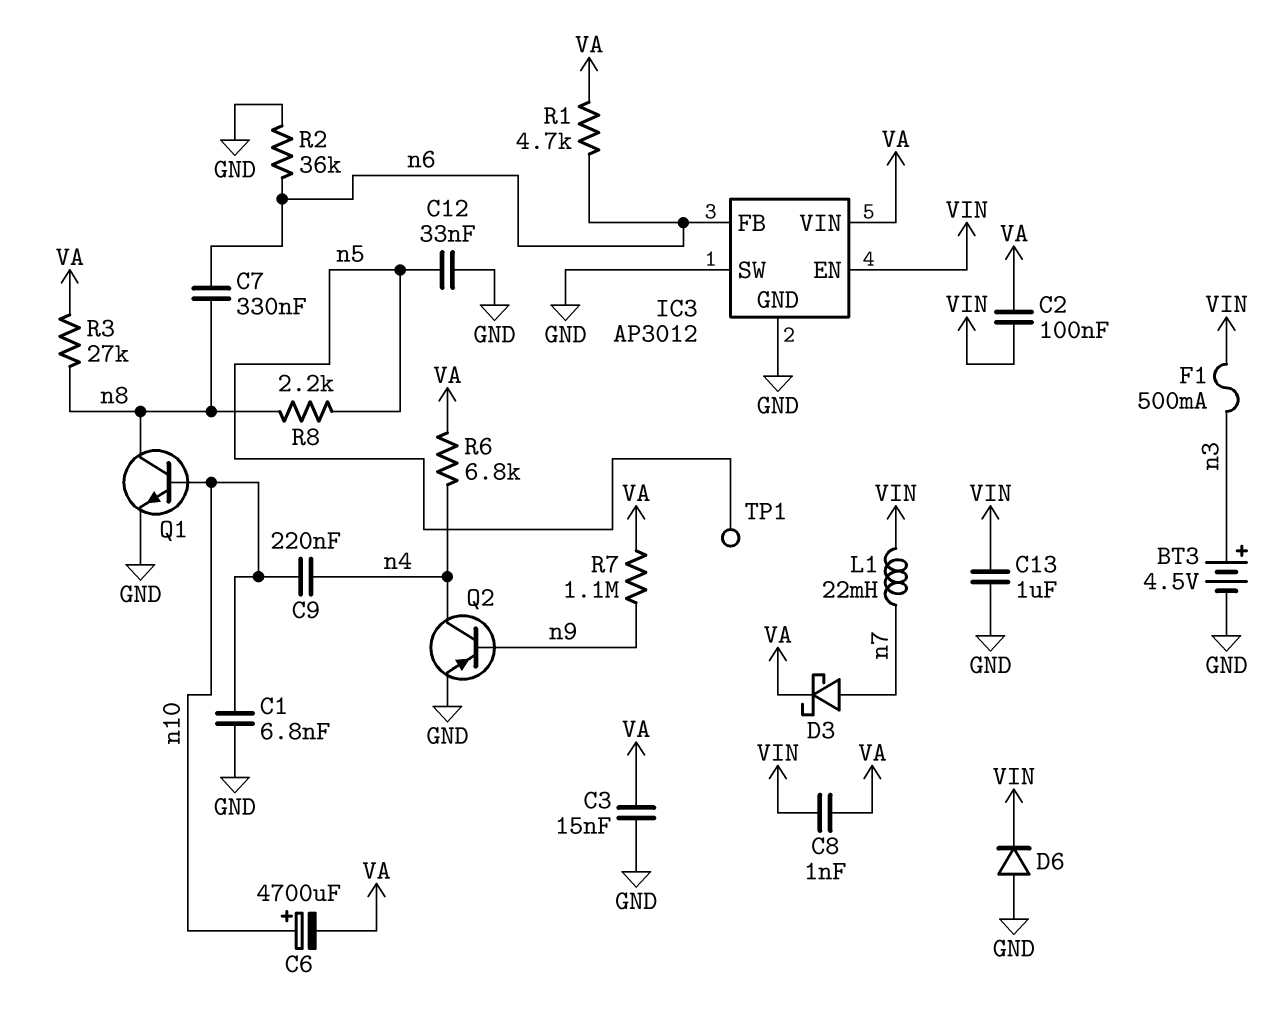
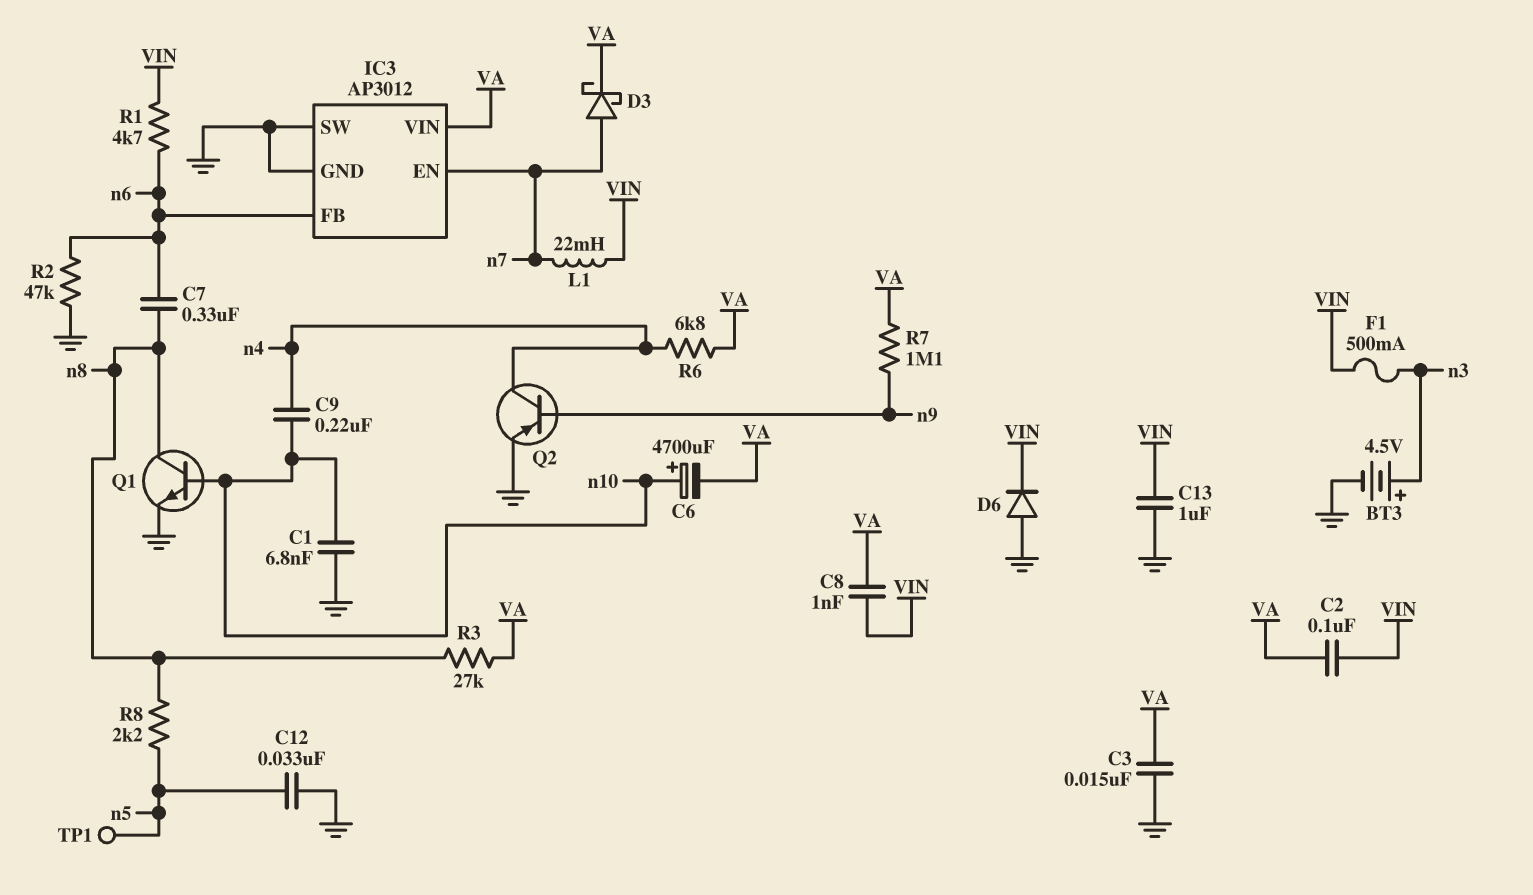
IC3 pin EN: VIN -> n7
R1: 4.7k (VA, n6) -> 4.7k (VIN, n6)
R2: 36k (GND, n6) -> 47k (GND, n6)

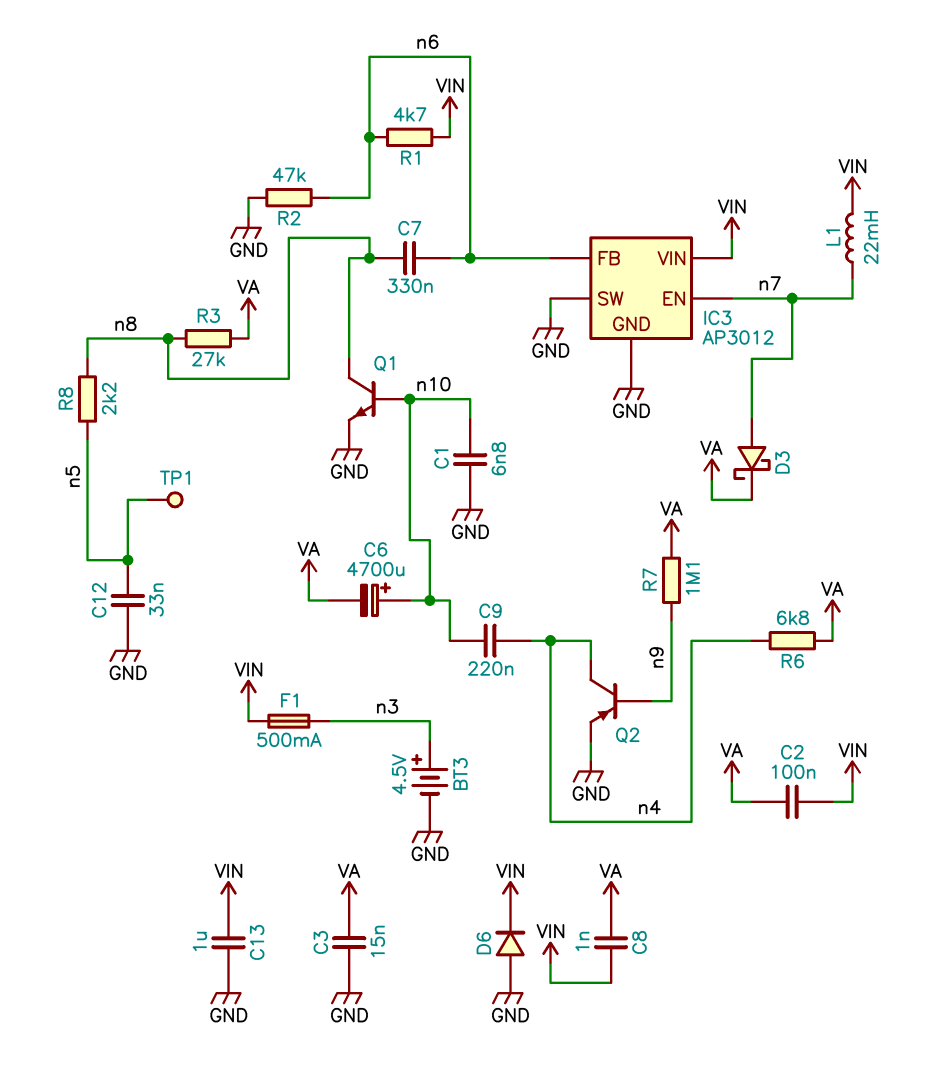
IC3 pin VIN: VA -> VIN

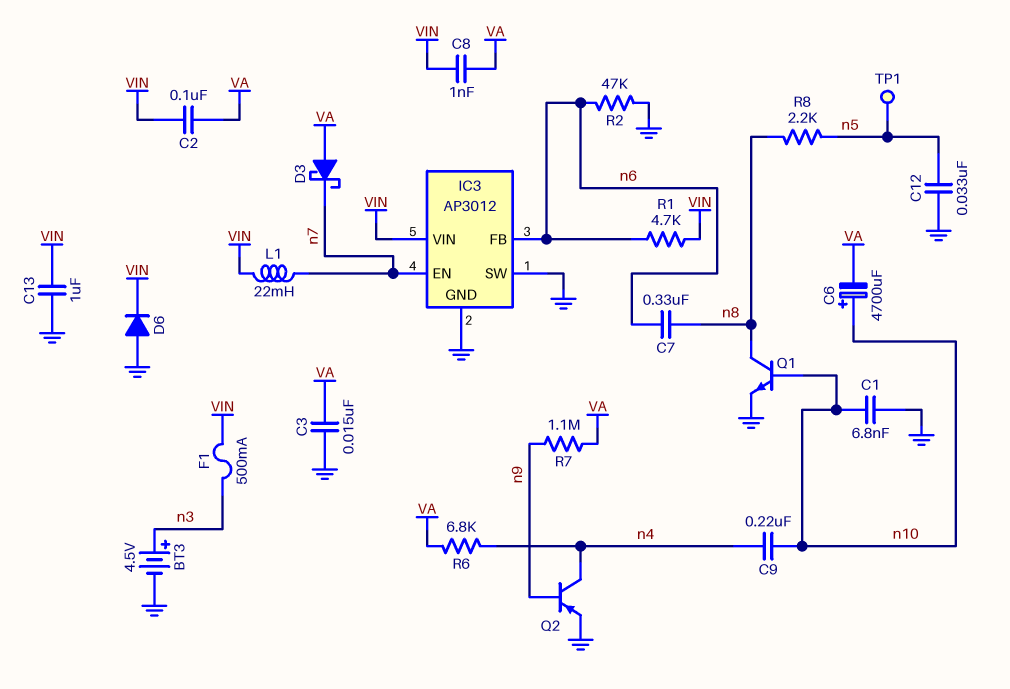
D3: schottky (A n7, K VA) -> schottky (A VA, K n7)
R3: 27k (VA, n8) -> none

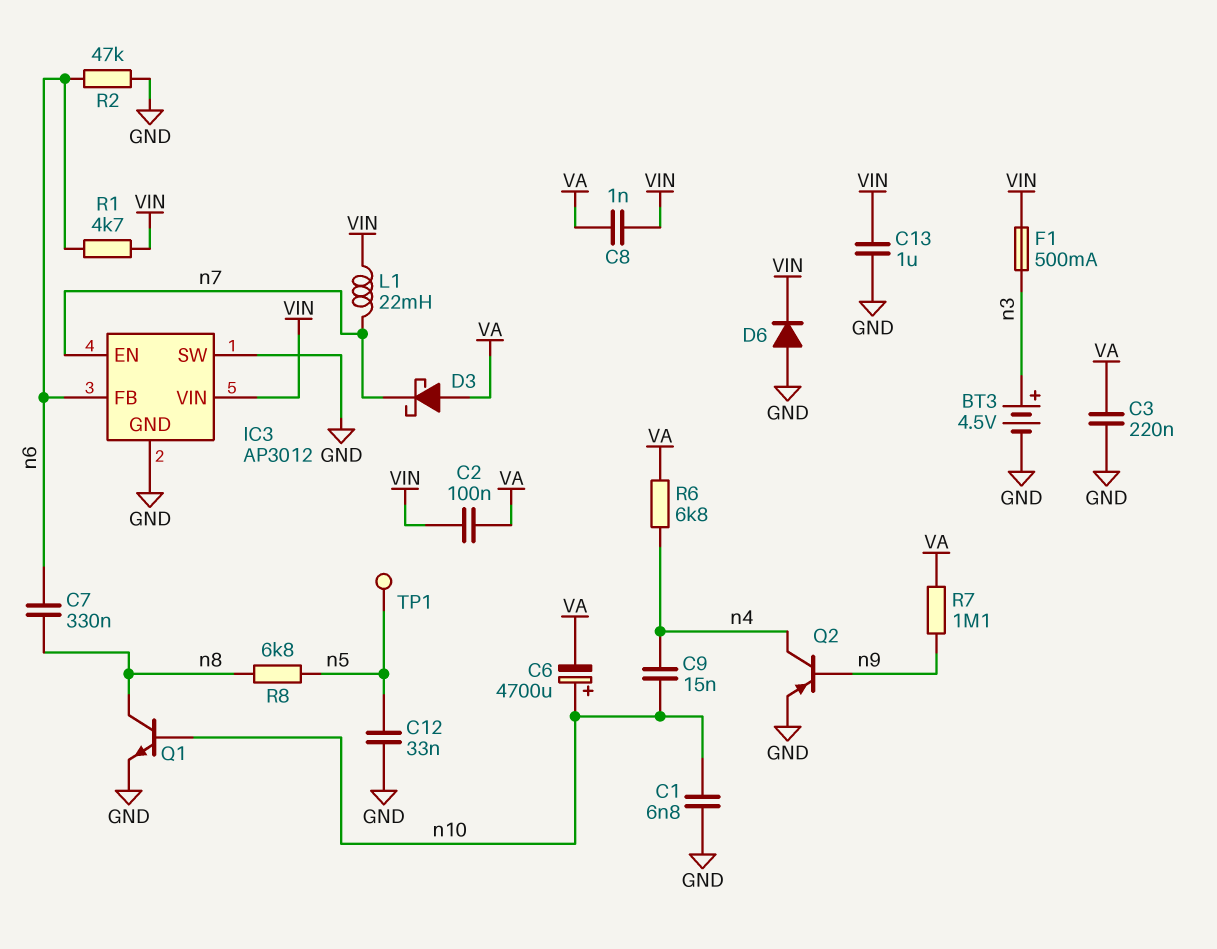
C3: 15nF (GND, VA) -> 220nF (GND, VA)
C9: 220nF (n4, n10) -> 15nF (n4, n10)
R8: 2.2k (n5, n8) -> 6.8k (n5, n8)

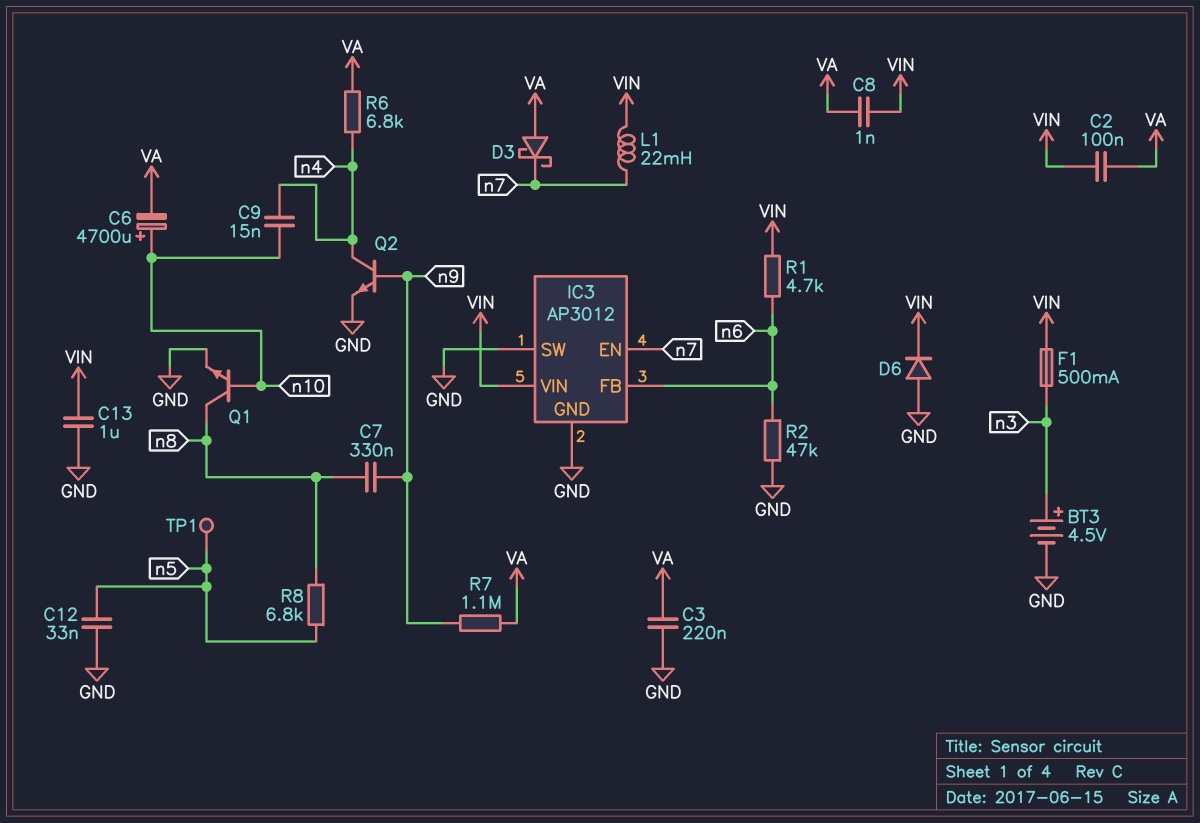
C1: 6.8nF (GND, n10) -> none
C7: 330nF (n6, n8) -> 330nF (n8, n9)
Q2: PNP (B n9, C n4, E GND) -> NPN (B n9, C n4, E GND)

